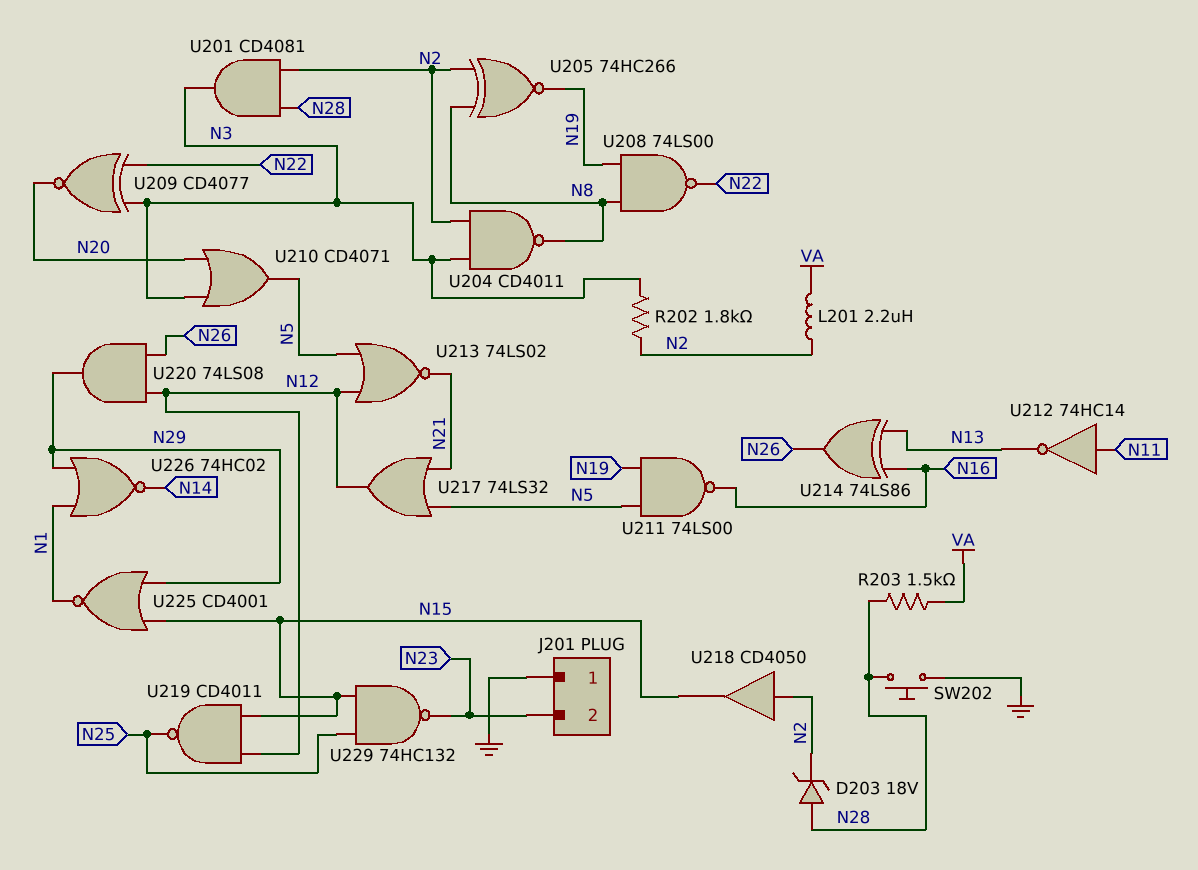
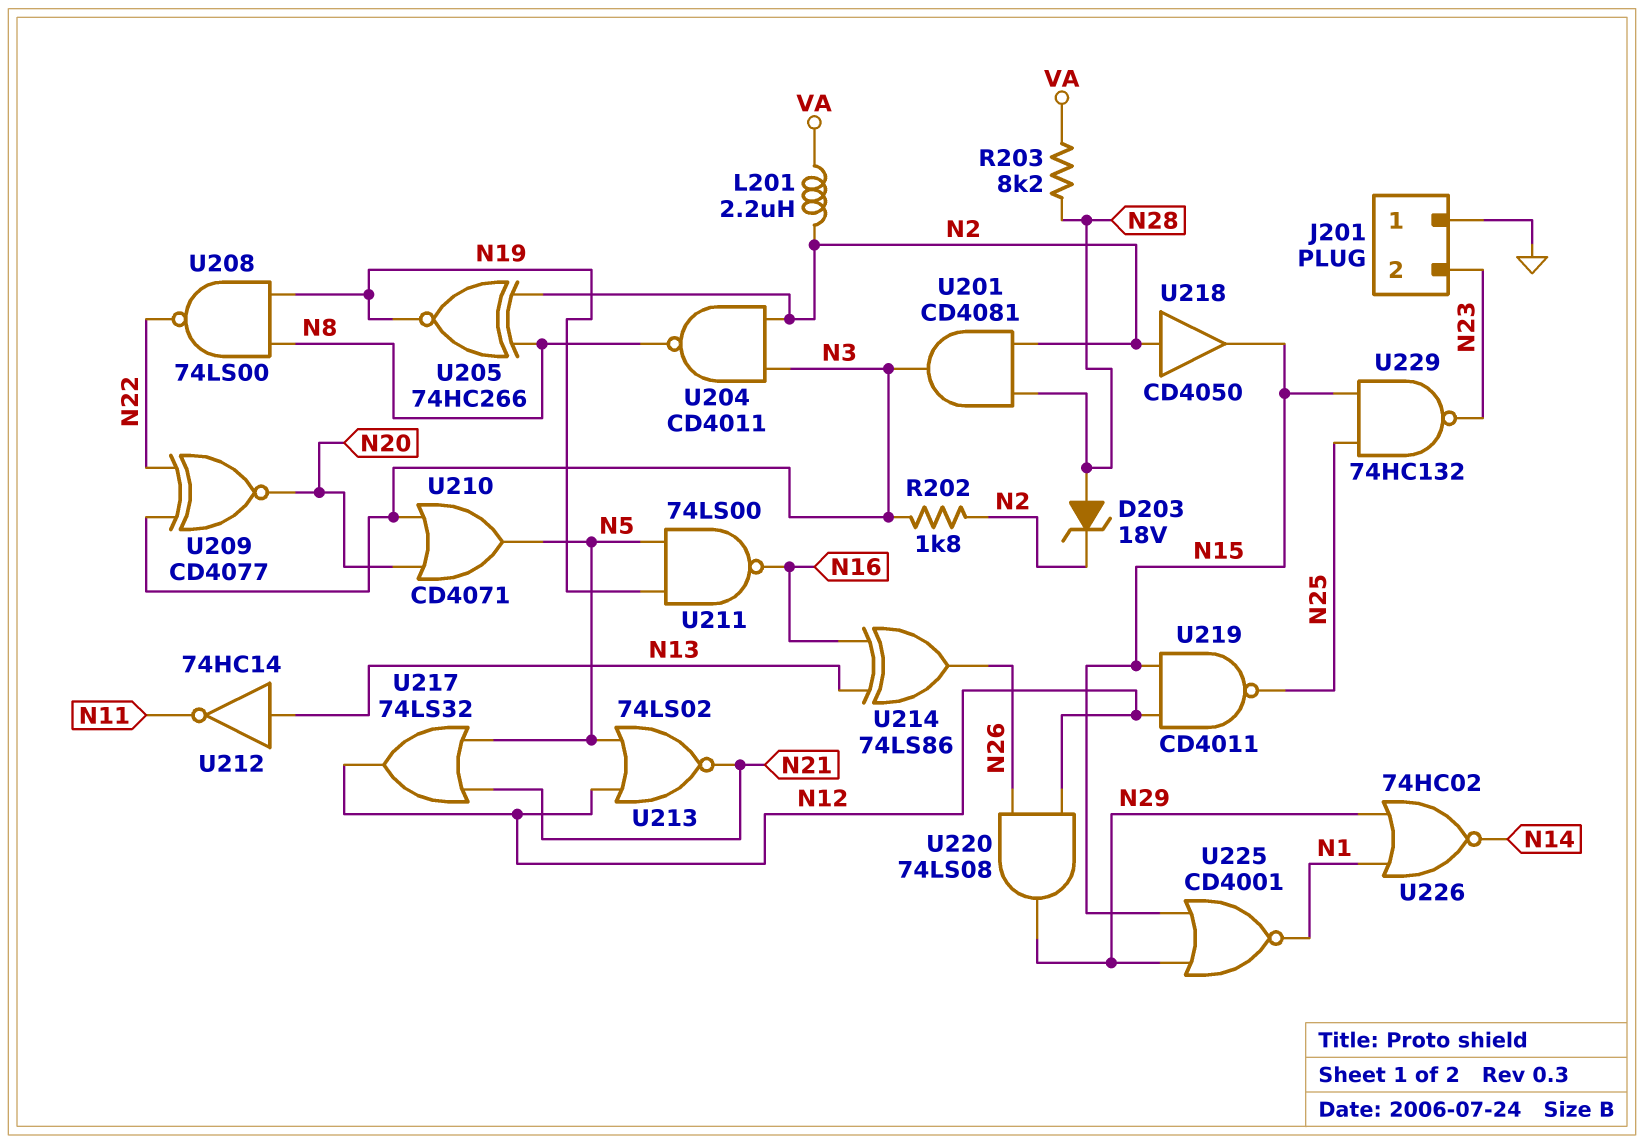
R203: 1.5k (N28, VA) -> 8.2k (N28, VA)
SW202: button (GND, N28) -> none
U212: NOT 74HC14 (in N11, out N13) -> NOT 74HC14 (in N13, out N11)

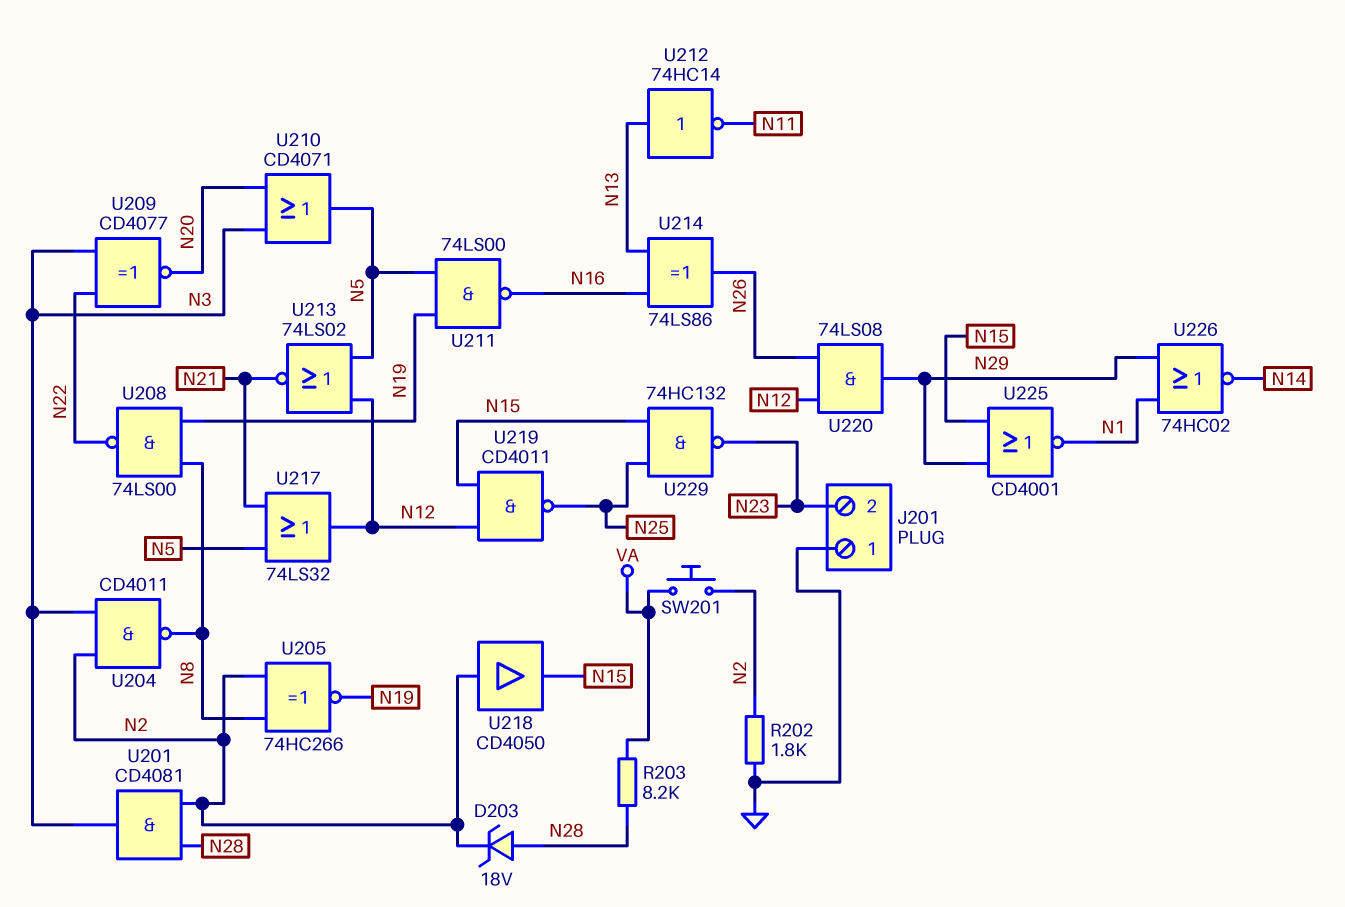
L201: 2.2uH (N2, VA) -> none
R202: 1.8k (N2, N3) -> 1.8k (GND, N2)
SW201: none -> button (N2, VA)

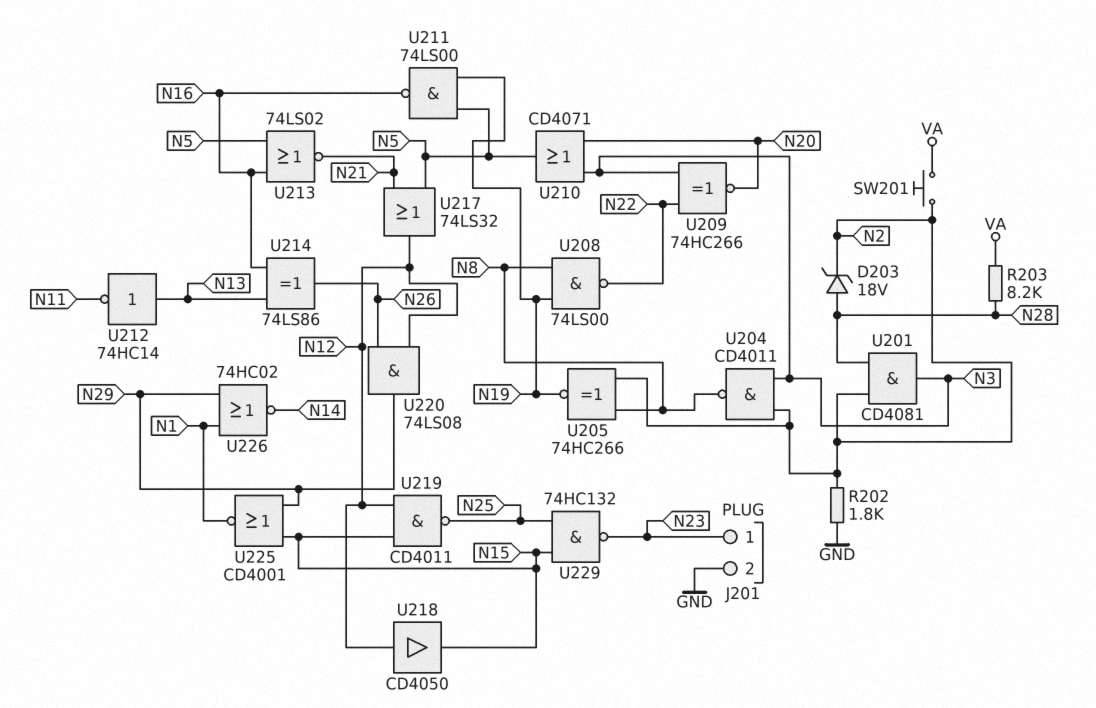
J201 pin 1: GND -> N23
J201 pin 2: N23 -> GND
U209: XNOR CD4077 (in N3, in N22, out N20) -> XNOR 74HC266 (in N3, in N22, out N20)
U213: NOR 74LS02 (in N5, in N12, out N21) -> NOR 74LS02 (in N5, in N16, out N21)
U218: buffer CD4050 (in N2, out N15) -> buffer CD4050 (in N12, out N15)

